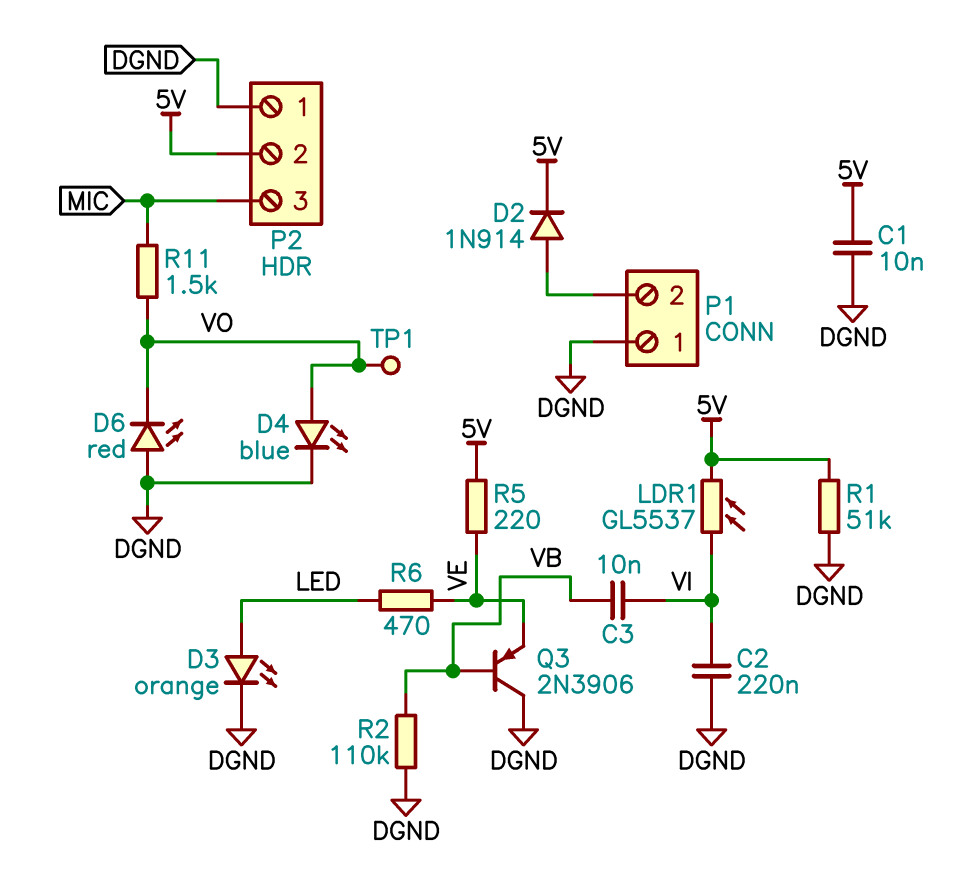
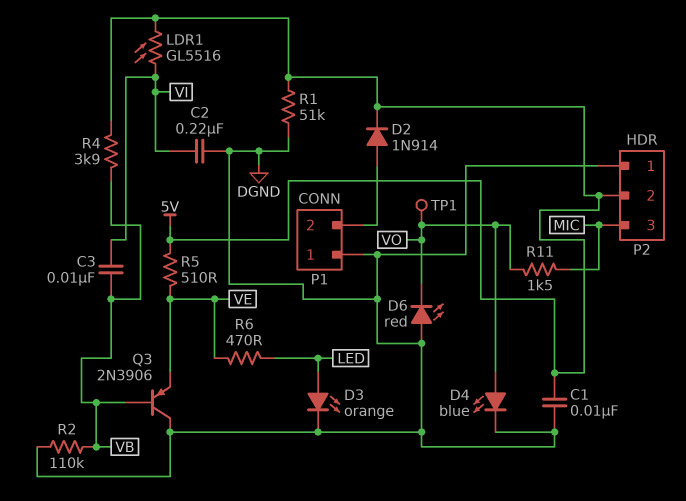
LDR1: GL5537 (5V, VI) -> GL5516 (5V, VI)
R4: none -> 3.9k (5V, VB)
R5: 220 (5V, VE) -> 510 (5V, VE)

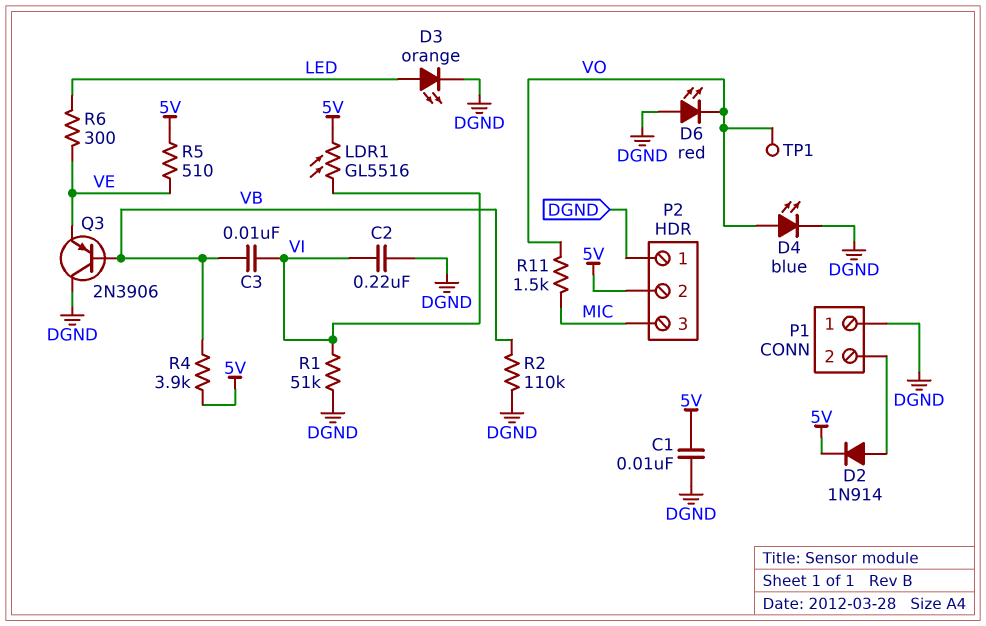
R1: 51k (5V, DGND) -> 51k (DGND, VI)
R6: 470 (LED, VE) -> 300 (LED, VE)

